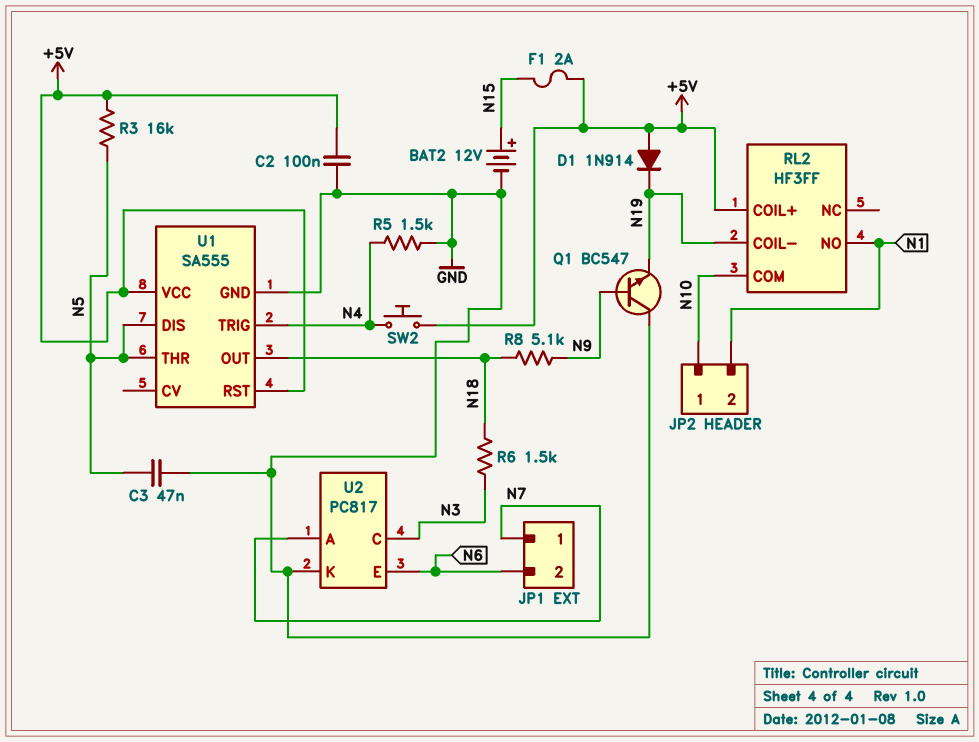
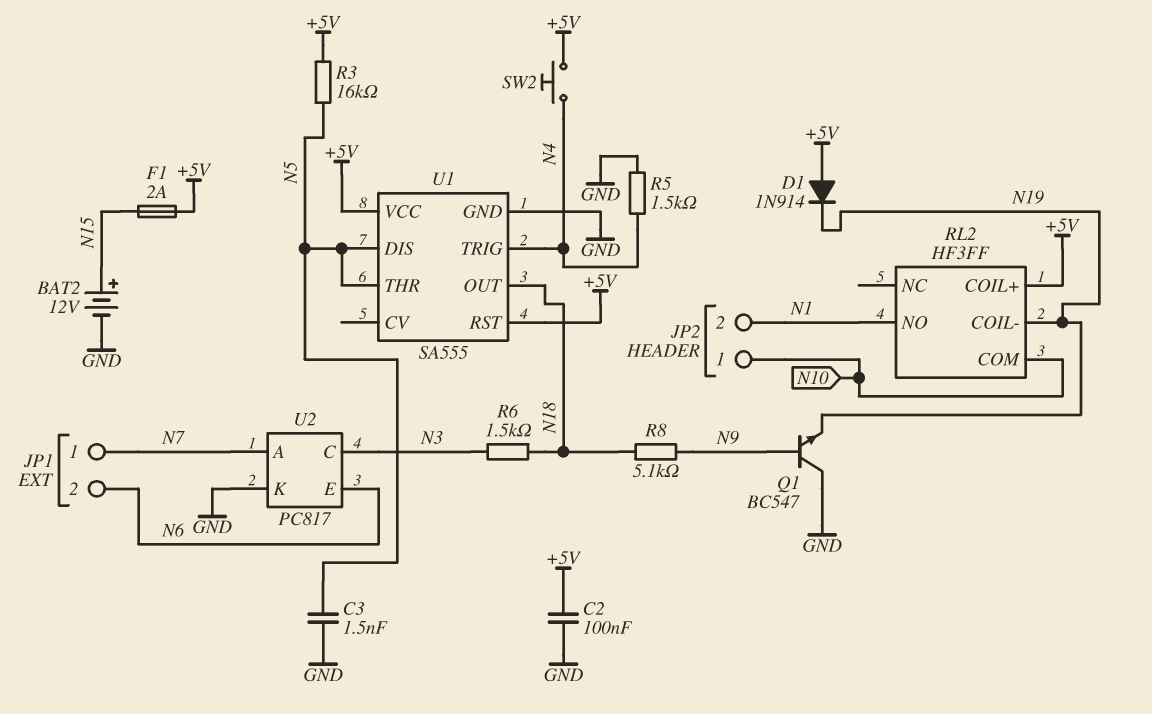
C3: 47nF (GND, N5) -> 1.5nF (GND, N5)

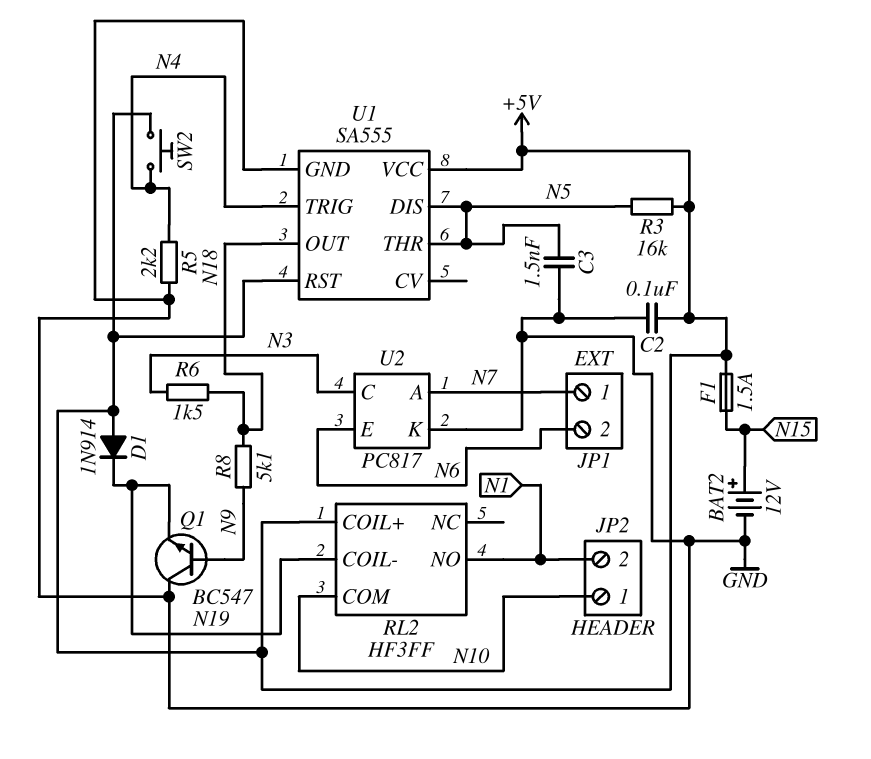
F1: 2A (+5V, N15) -> 1.5A (+5V, N15)
R5: 1.5k (GND, N4) -> 2.2k (GND, N4)

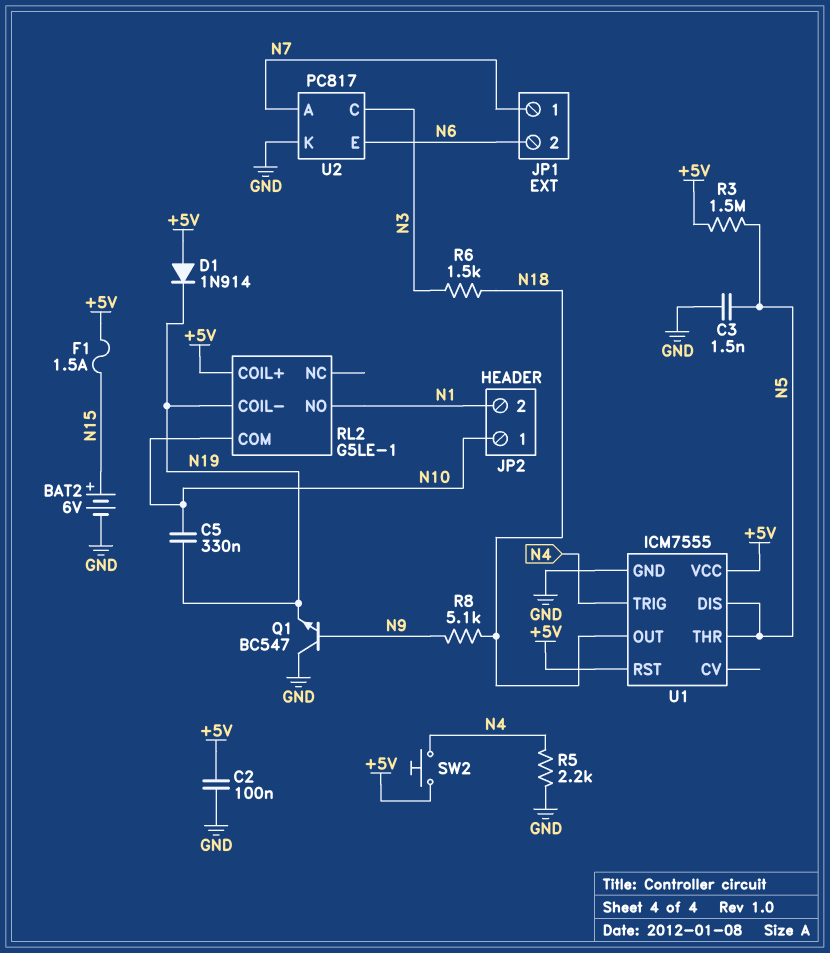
BAT2: 12V (plus N15, minus GND) -> 6V (plus N15, minus GND)
C5: none -> 330nF (N10, N19)
R3: 16k (+5V, N5) -> 1.5M (+5V, N5)
RL2: HF3FF -> G5LE-1
U1: SA555 -> ICM7555

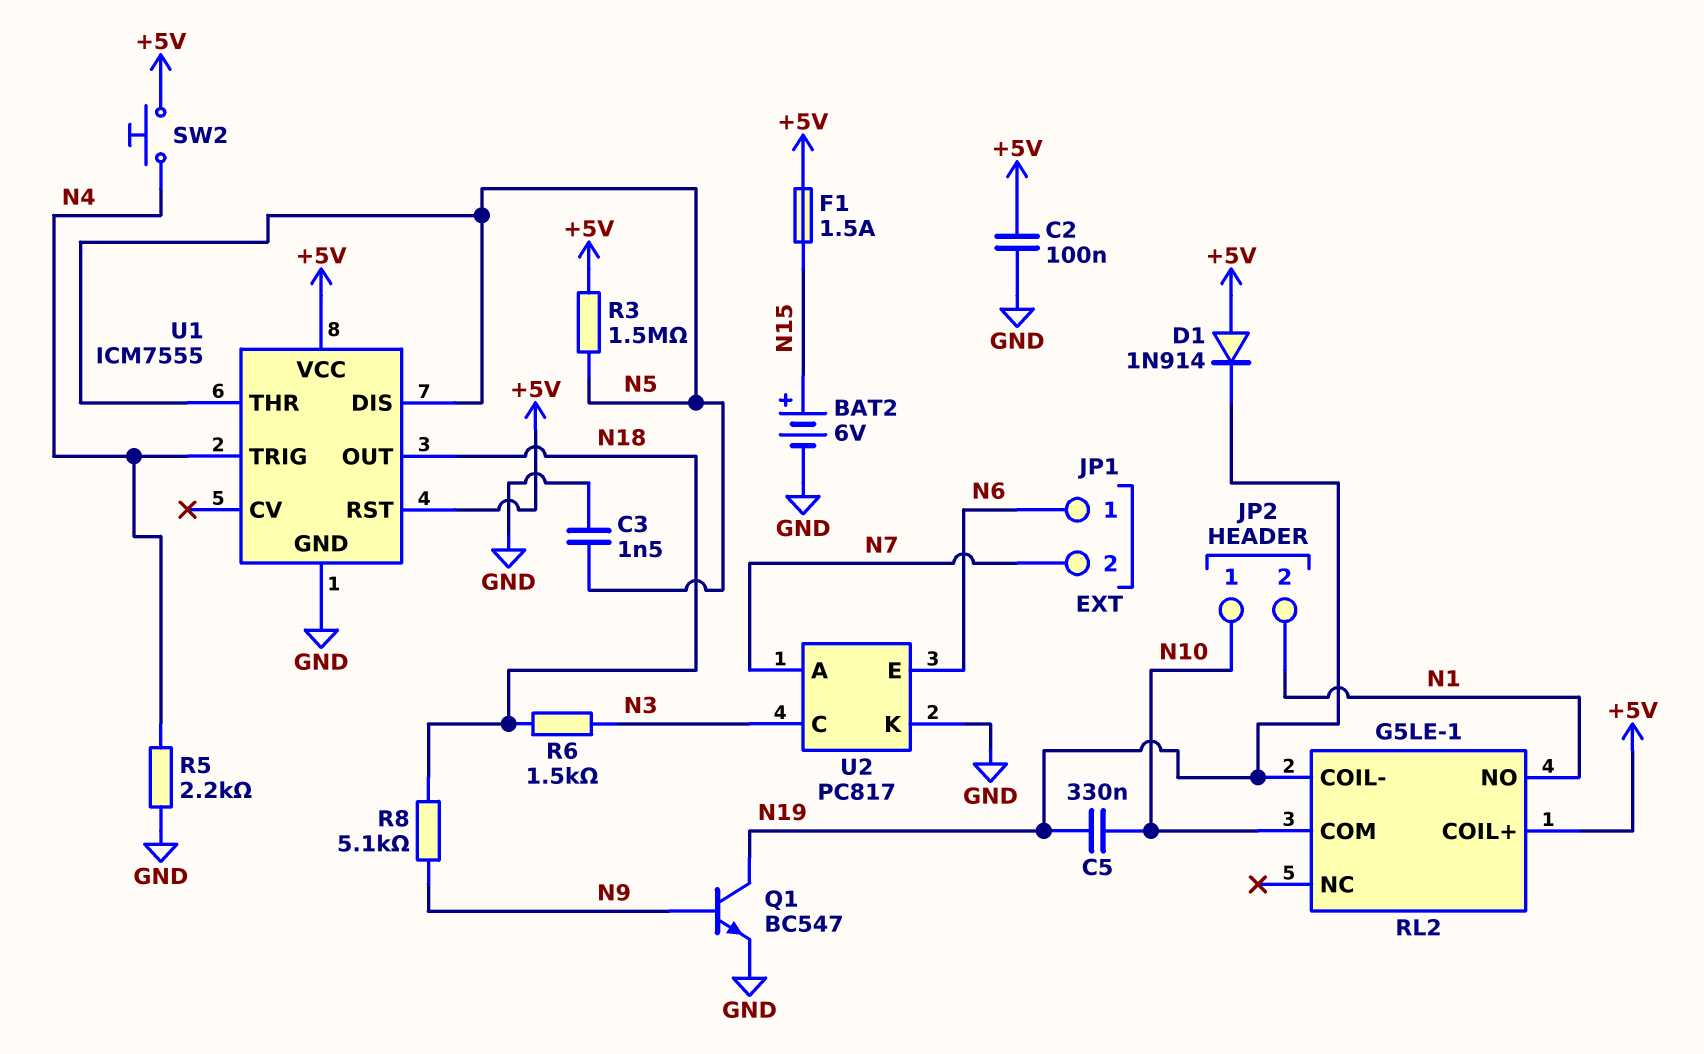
JP1 pin 1: N7 -> N6
JP1 pin 2: N6 -> N7
Q1: NPN BC547 (B N9, C GND, E N19) -> NPN BC547 (B N9, C N19, E GND)

